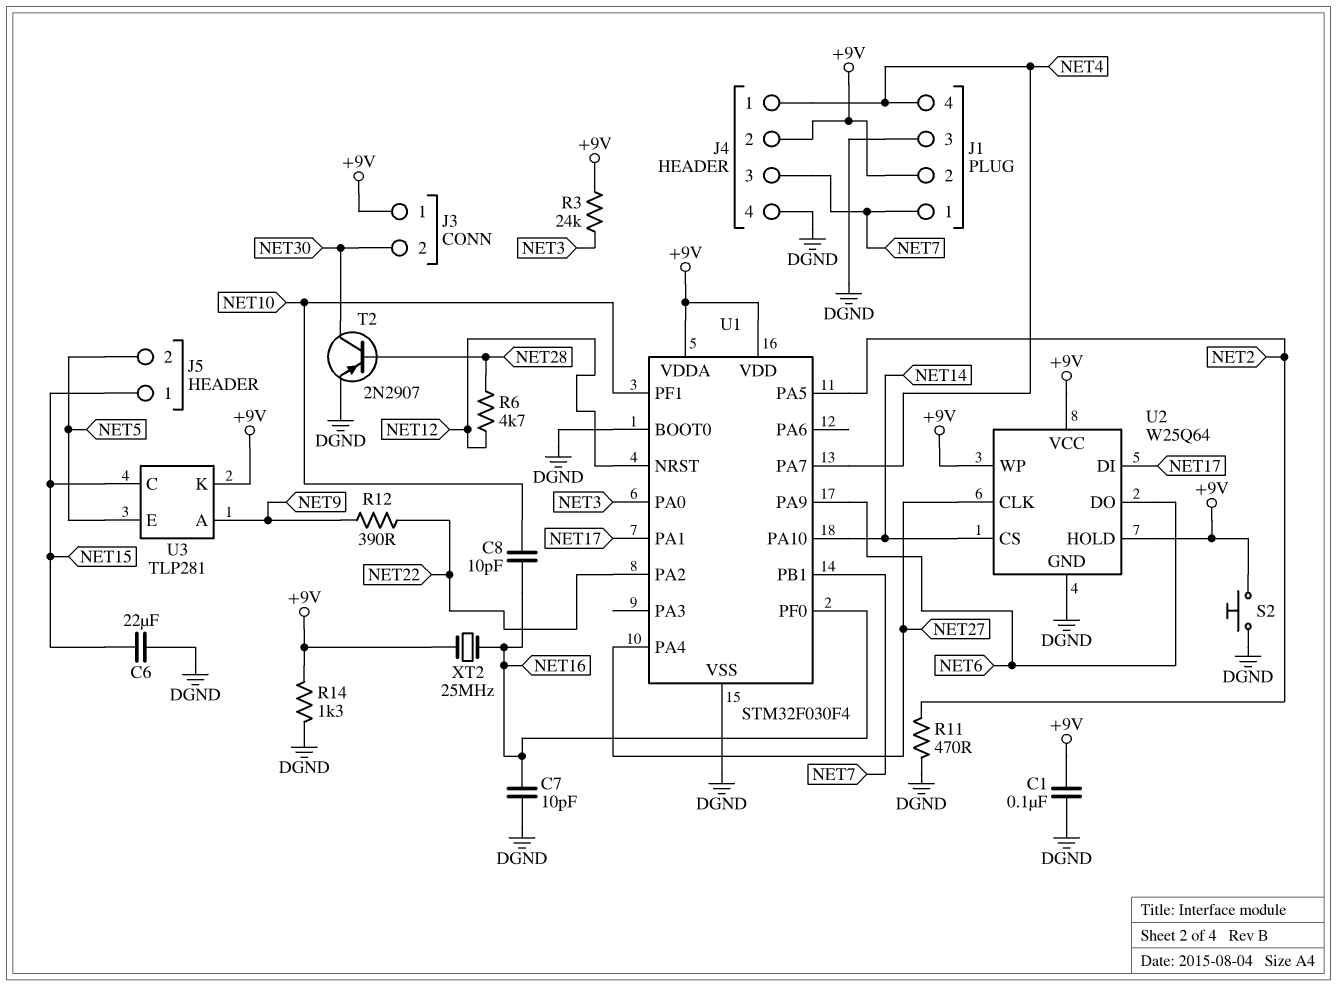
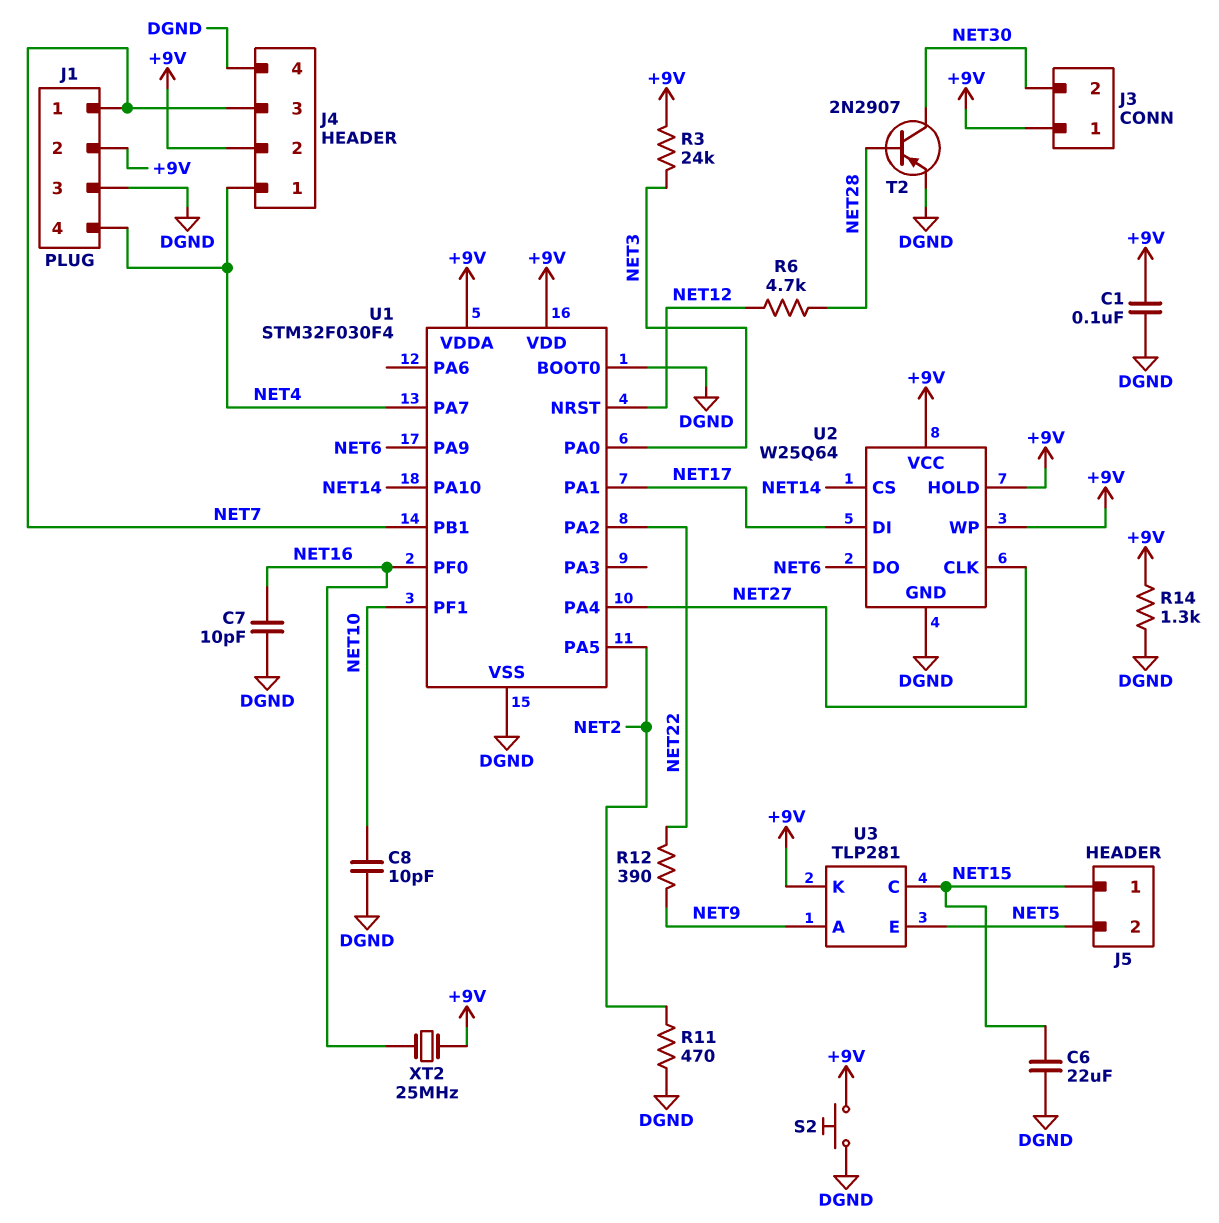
C8: 10pF (NET10, NET16) -> 10pF (DGND, NET10)

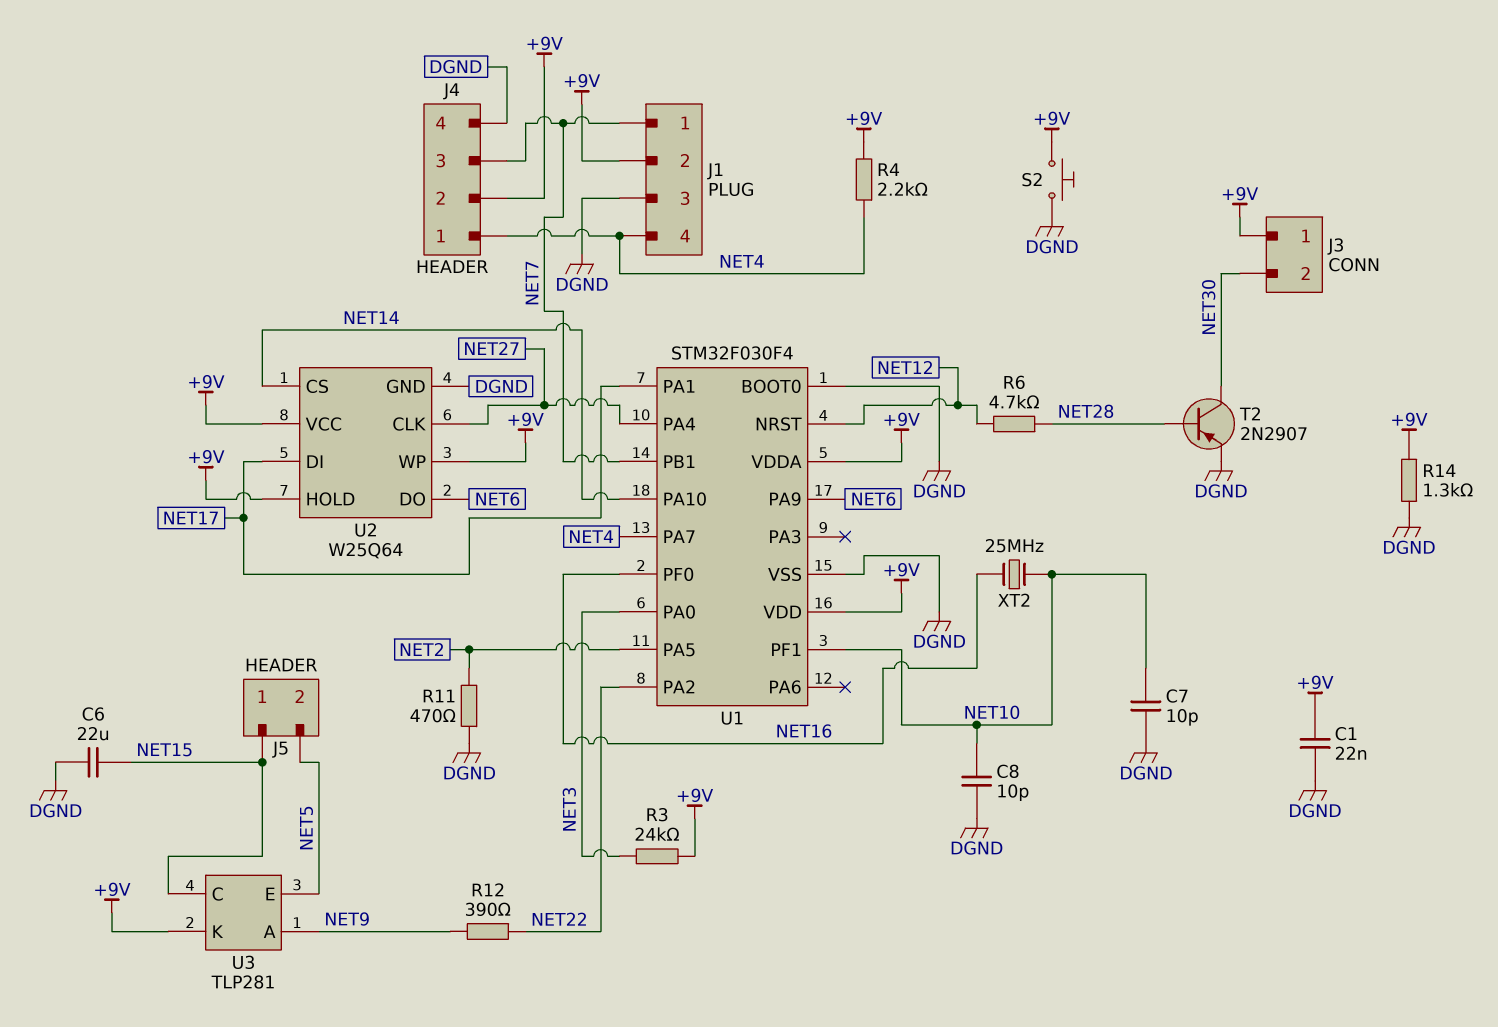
C1: 100nF (+9V, DGND) -> 22nF (+9V, DGND)
C7: 10pF (DGND, NET16) -> 10pF (DGND, NET10)
R4: none -> 2.2k (+9V, NET4)
XT2: 25MHz (+9V, NET16) -> 25MHz (NET10, NET16)

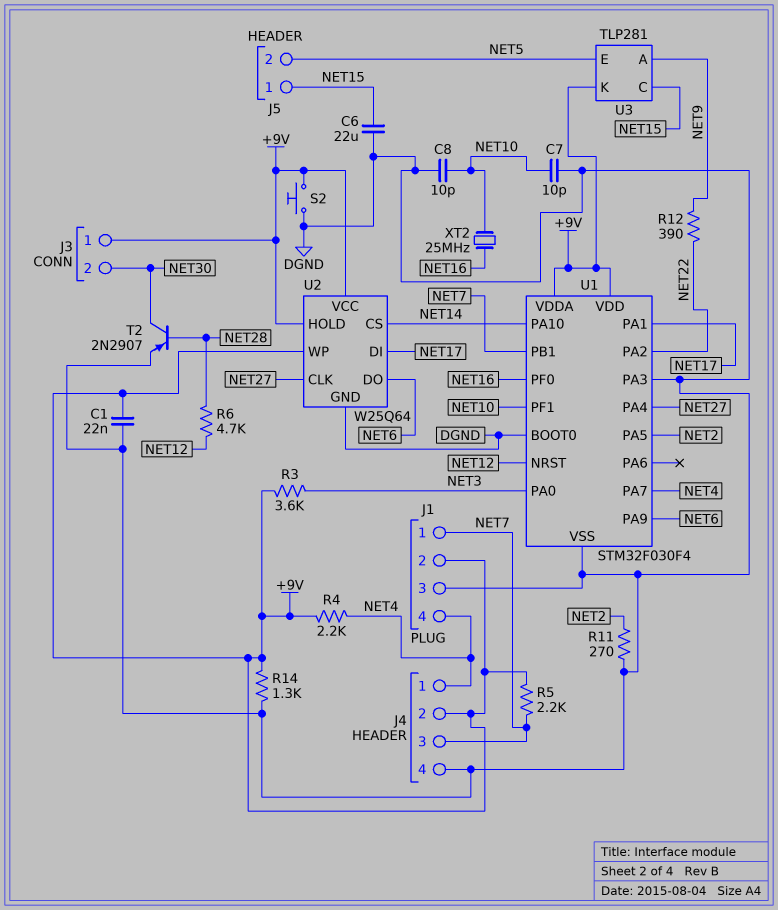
R3: 24k (+9V, NET3) -> 3.6k (+9V, NET3)
R5: none -> 2.2k (+9V, NET7)
R11: 470 (DGND, NET2) -> 270 (DGND, NET2)
U1 pin PA3: none -> DGND

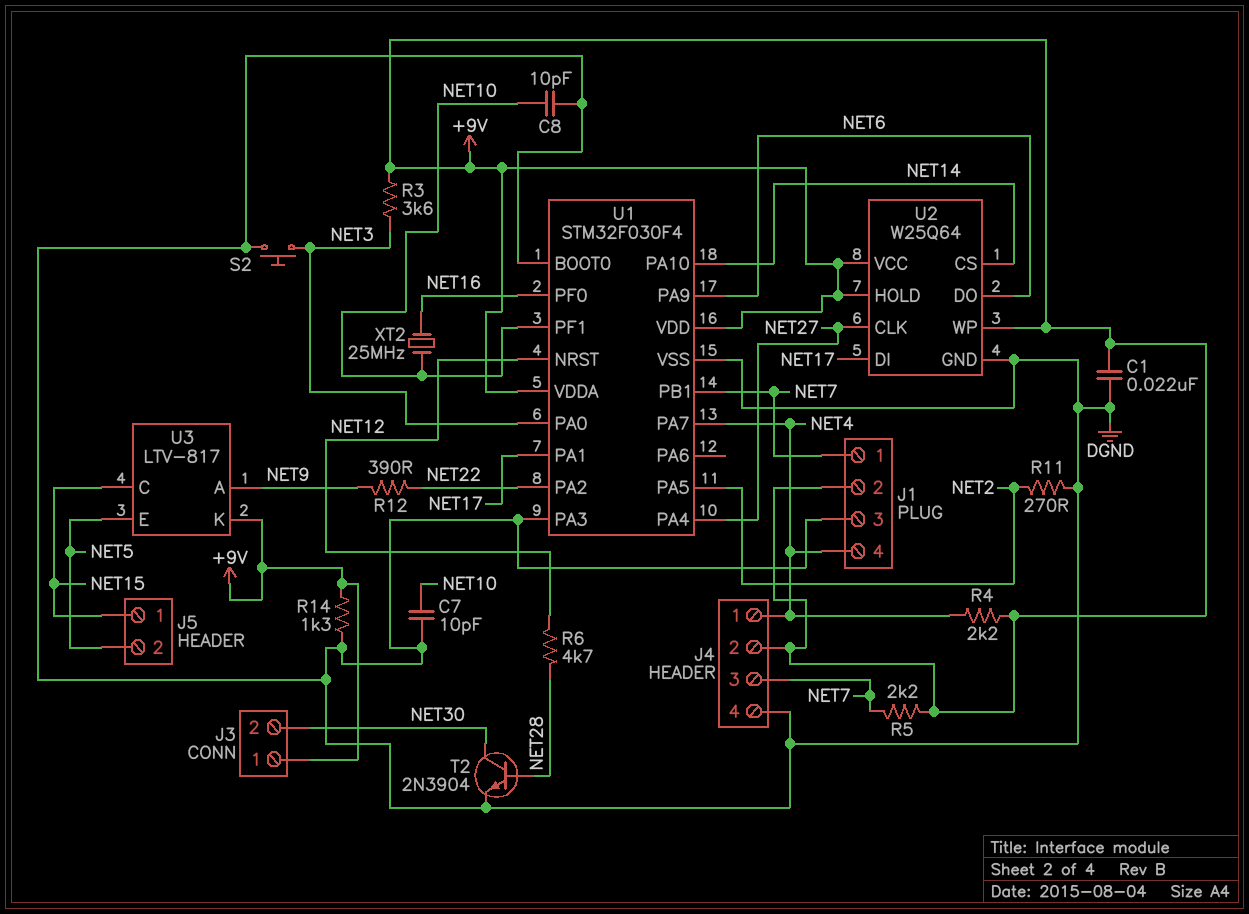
C6: 22uF (DGND, NET15) -> none
S2: button (+9V, DGND) -> button (DGND, NET3)
T2: PNP 2N2907 (B NET28, C NET30, E DGND) -> NPN 2N3904 (B NET28, C NET30, E DGND)
U3: TLP281 -> LTV-817

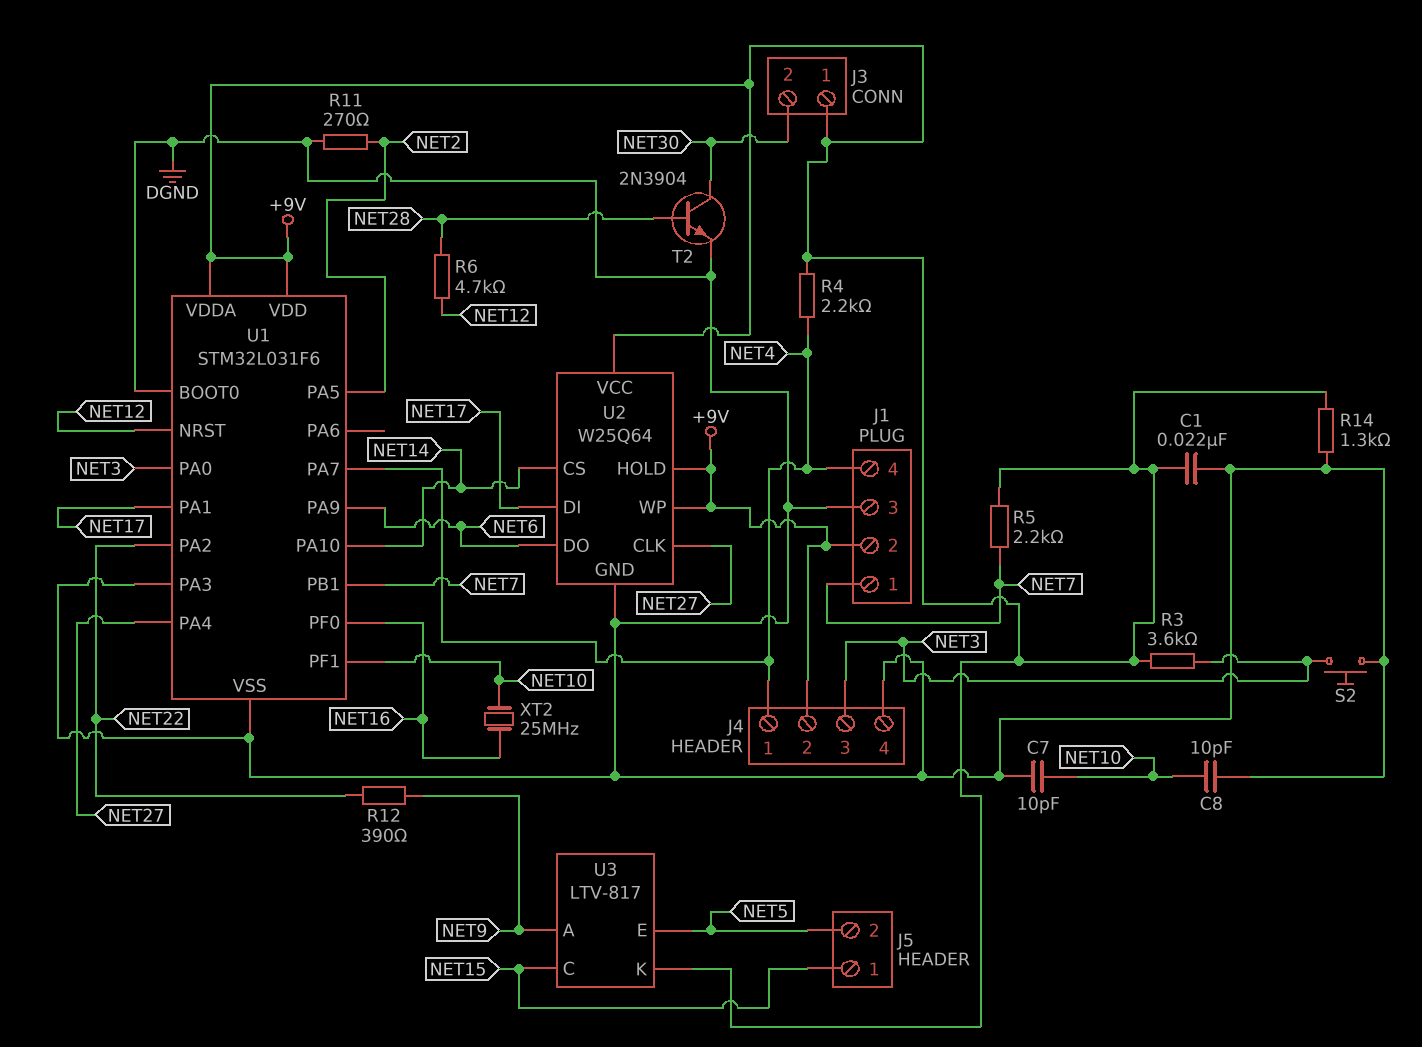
J4 pin 3: NET7 -> NET3
U1: STM32F030F4 -> STM32L031F6

